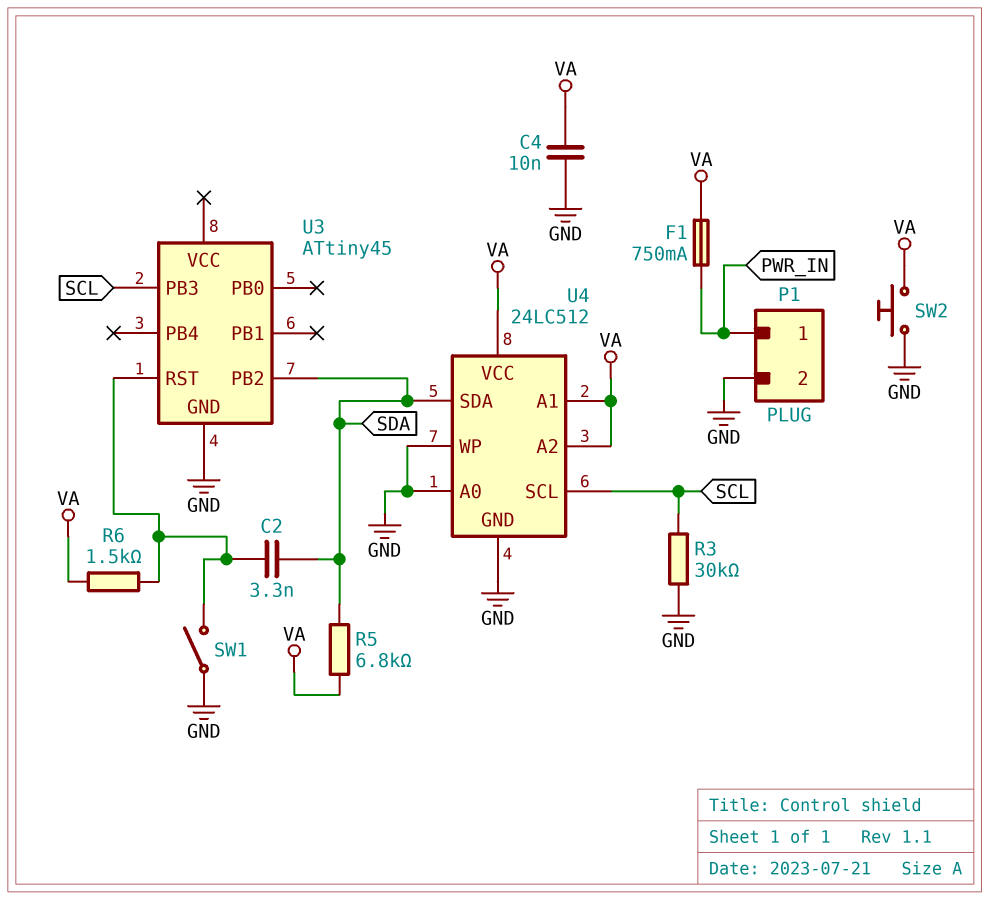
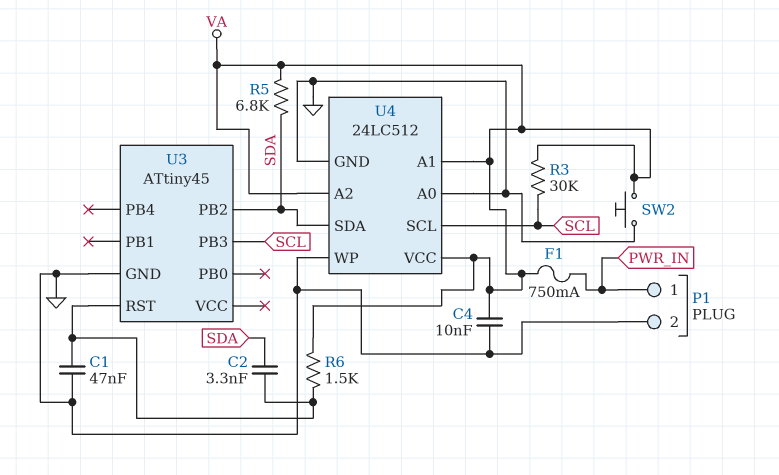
C1: none -> 47nF (GND, U3/RST)
R3: 30k (GND, SCL) -> 30k (SCL, VA)
SW1: switch (GND, U3/RST) -> none

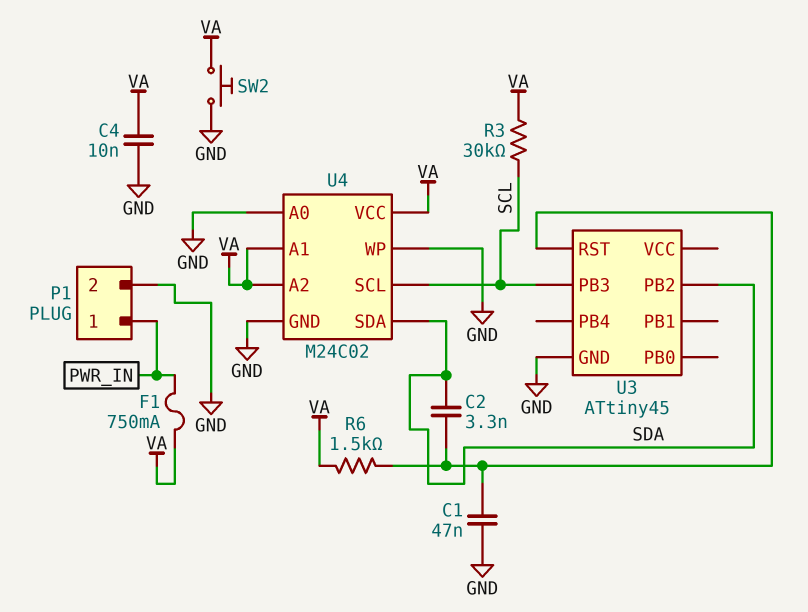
R5: 6.8k (SDA, VA) -> none
U4: 24LC512 -> M24C02

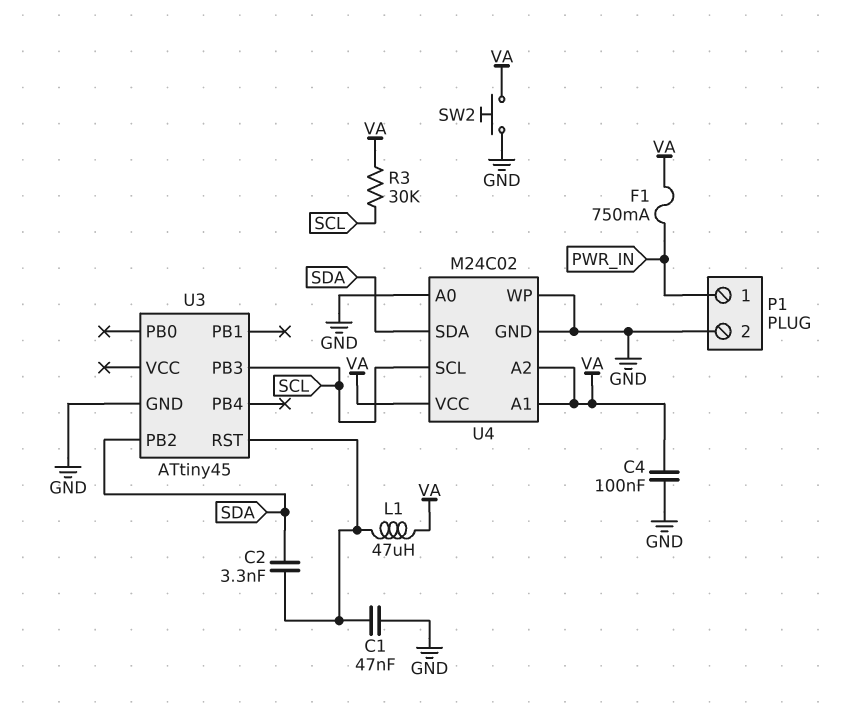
C4: 10nF (GND, VA) -> 100nF (GND, VA)
L1: none -> 47uH (U3/RST, VA)
R6: 1.5k (U3/RST, VA) -> none

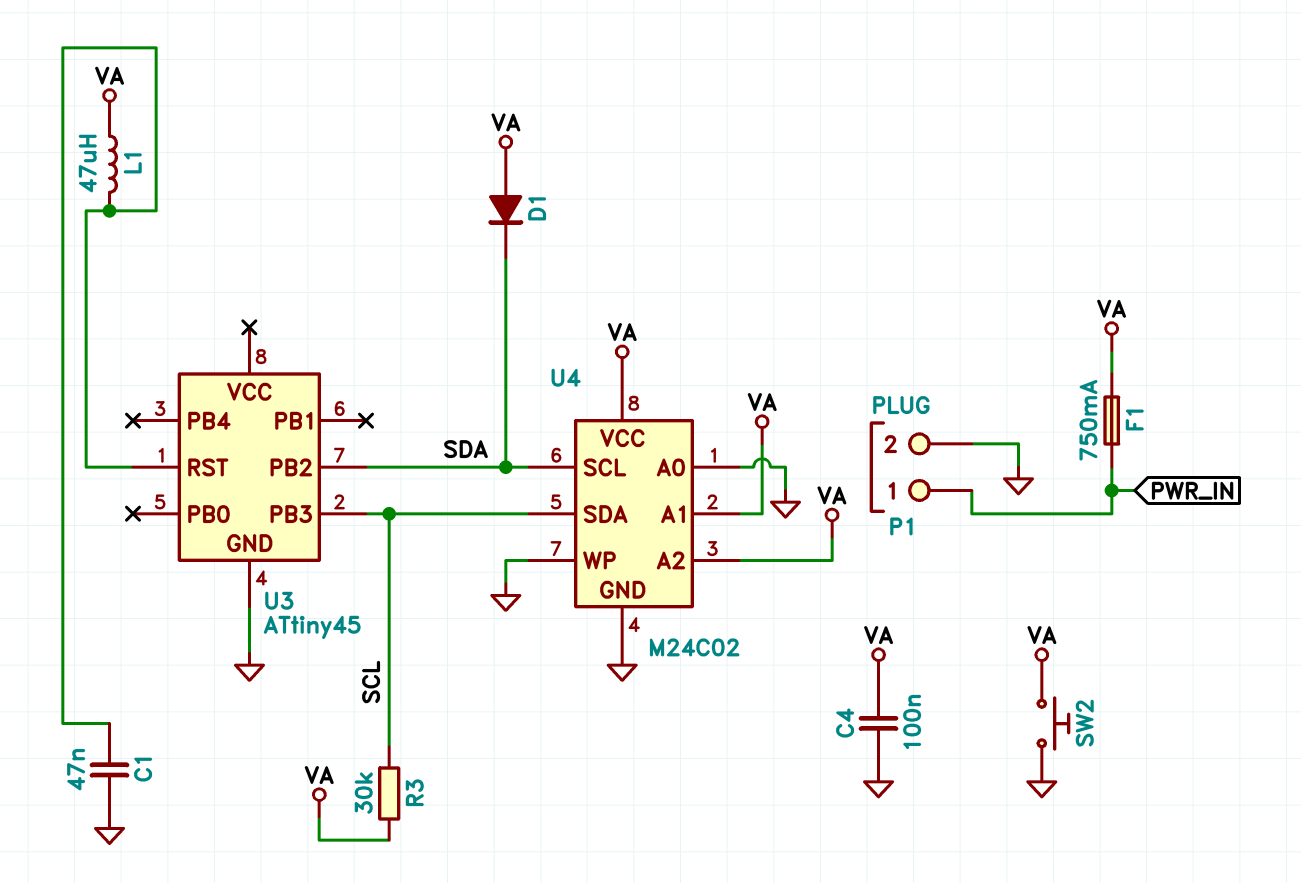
C2: 3.3nF (SDA, U3/RST) -> none
D1: none -> diode (A VA, K SDA)
U4 pin SCL: SCL -> SDA
U4 pin SDA: SDA -> SCL

